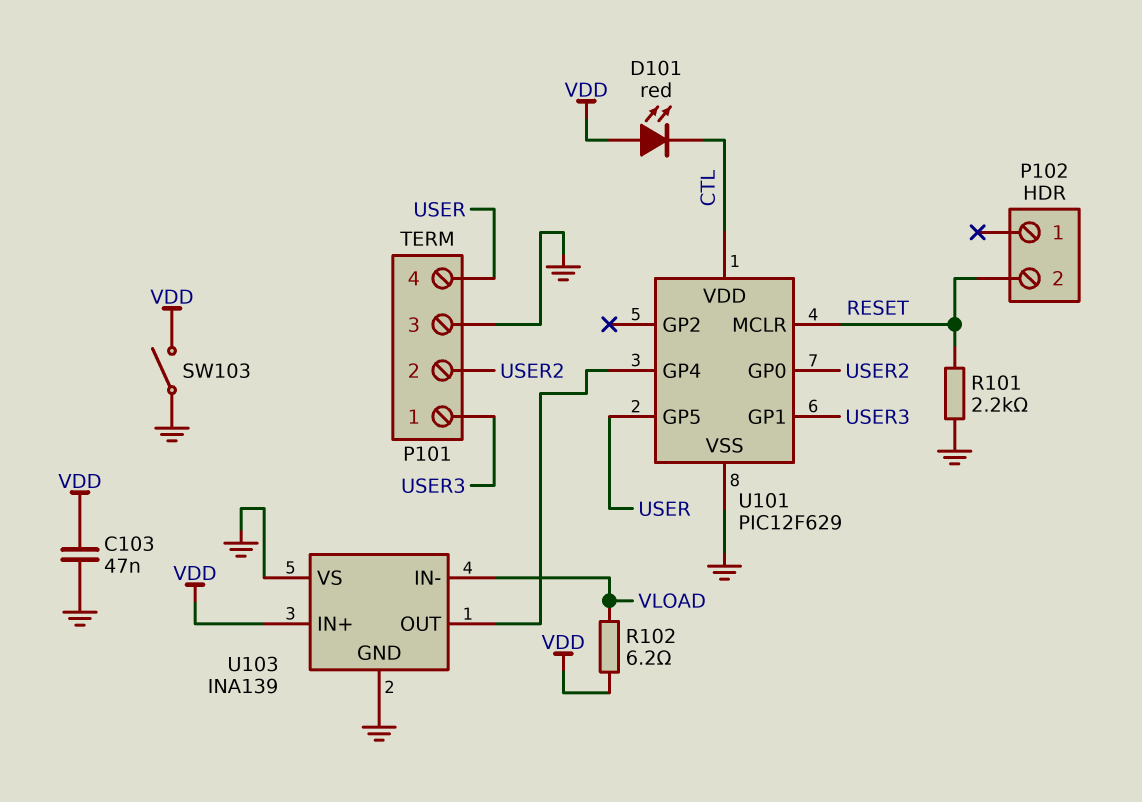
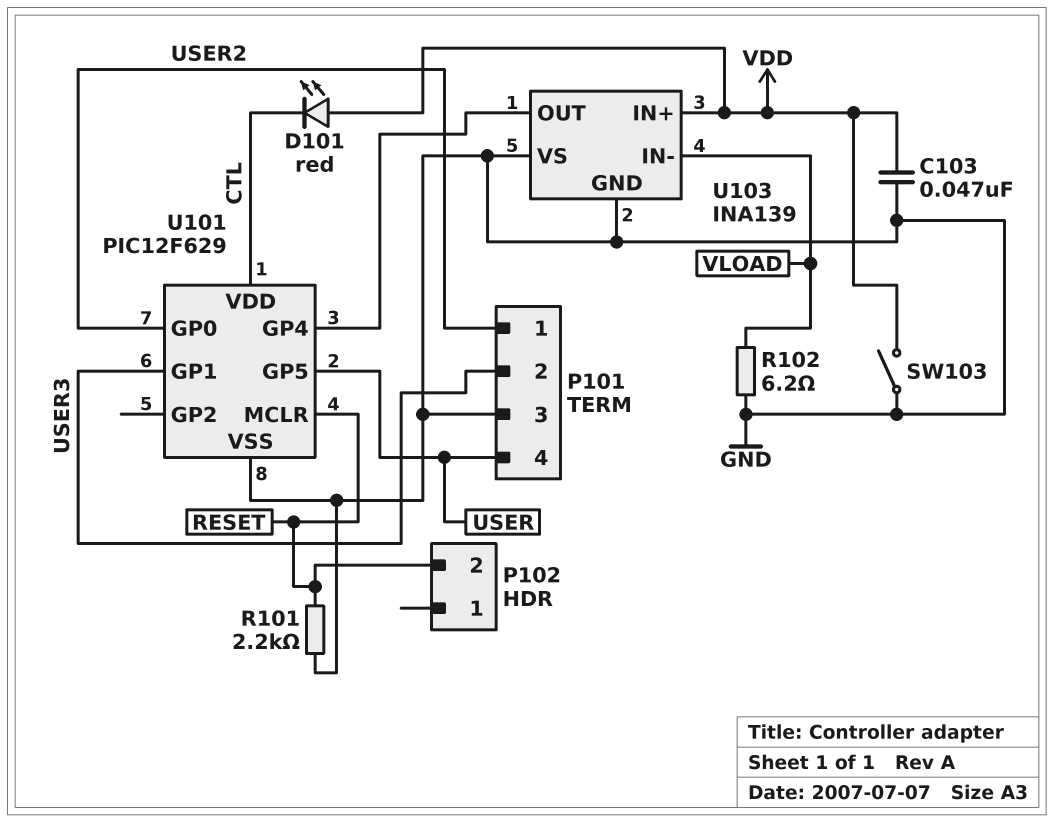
P101 pin 1: USER3 -> USER2
P101 pin 2: USER2 -> USER3
R102: 6.2 (VDD, VLOAD) -> 6.2 (GND, VLOAD)

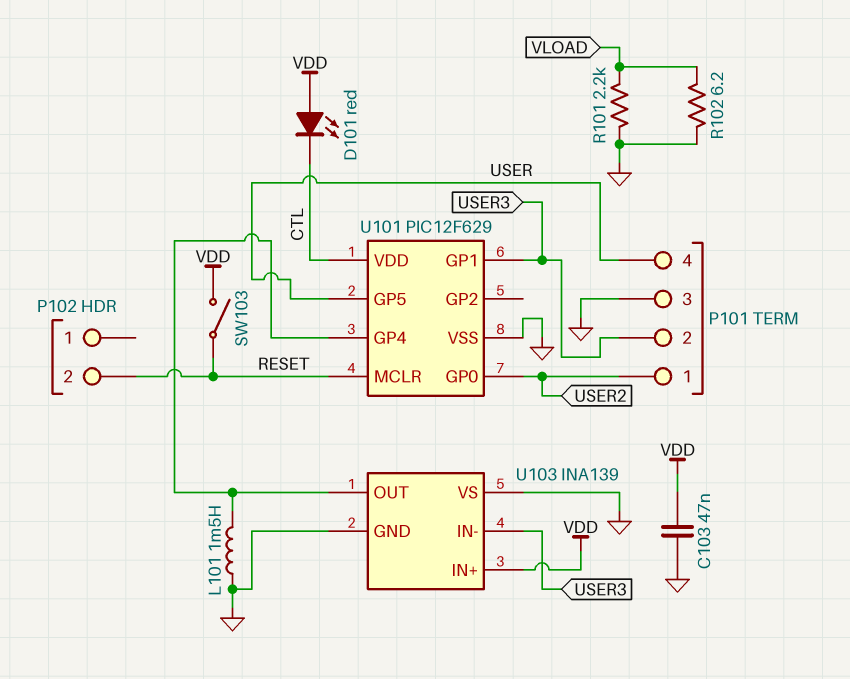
L101: none -> 1.5mH (GND, U101/GP4)
R101: 2.2k (GND, RESET) -> 2.2k (GND, VLOAD)
SW103: switch (GND, VDD) -> switch (RESET, VDD)
U103 pin IN-: VLOAD -> USER3

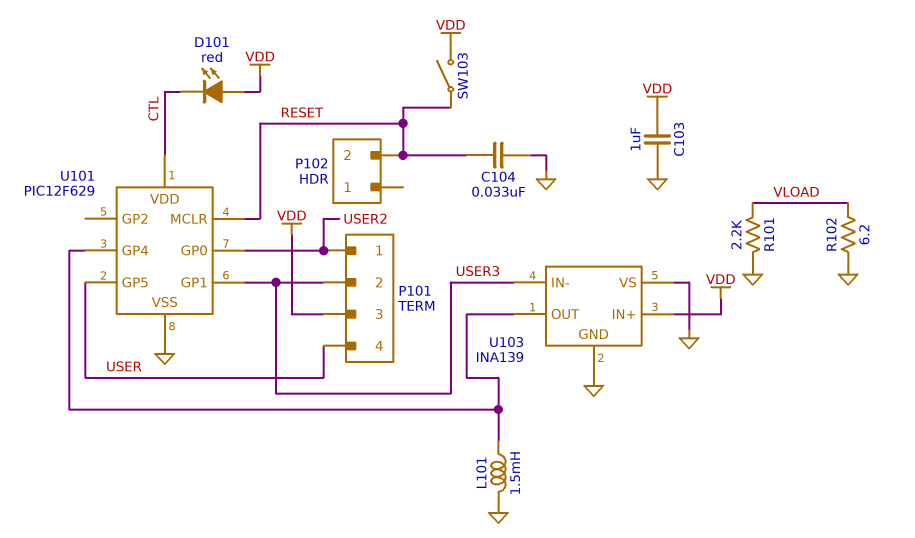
C103: 47nF (GND, VDD) -> 1uF (GND, VDD)
C104: none -> 33nF (GND, RESET)
P101 pin 3: GND -> VDD

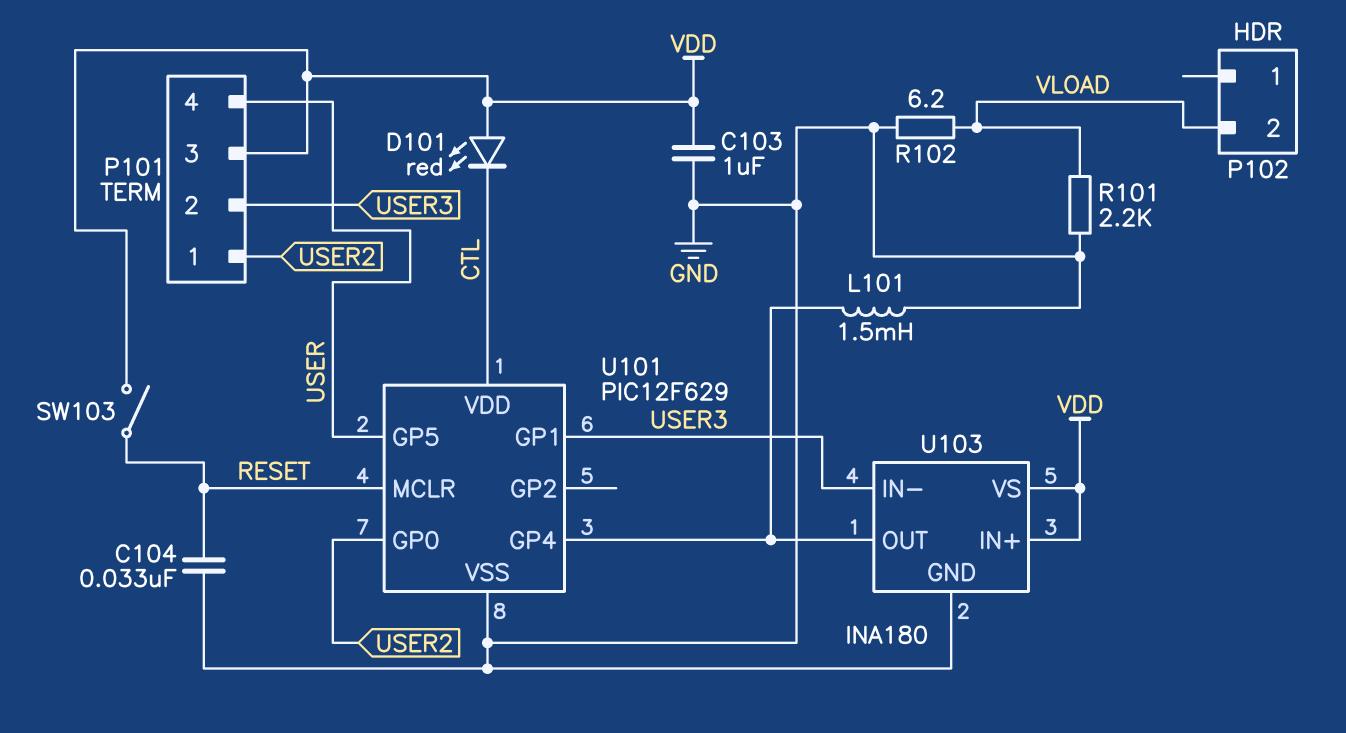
P102 pin 2: RESET -> VLOAD
U103: INA139 -> INA180
U103 pin VS: GND -> VDD

